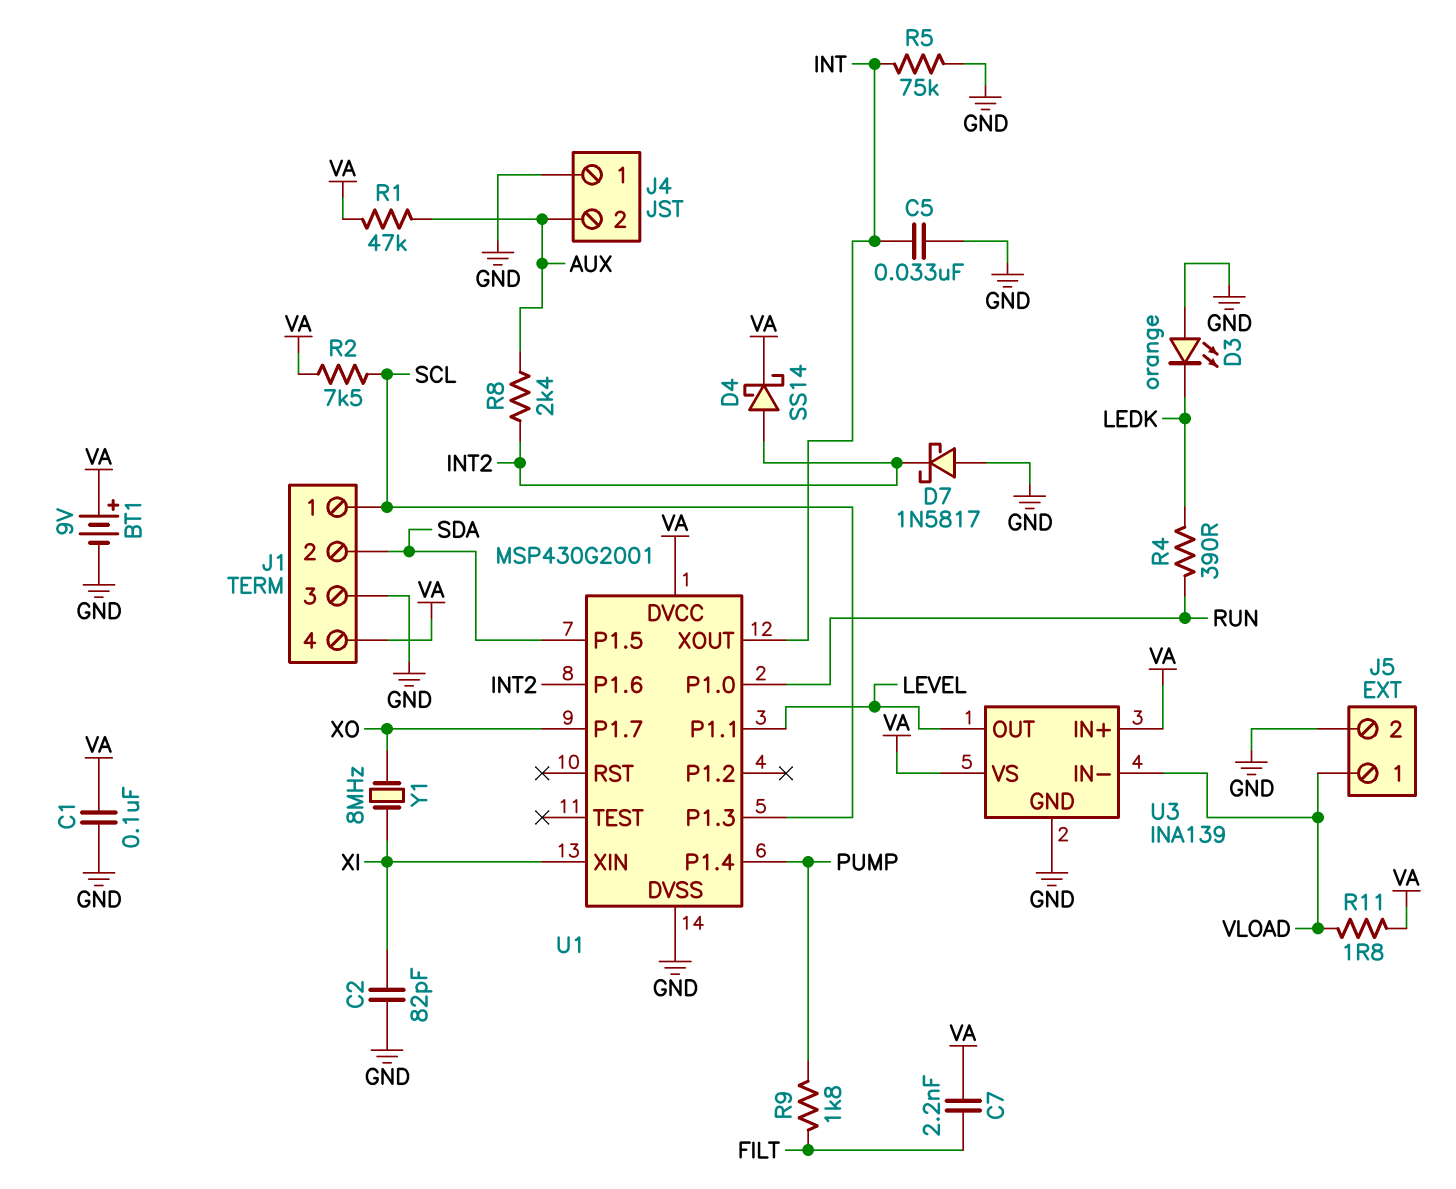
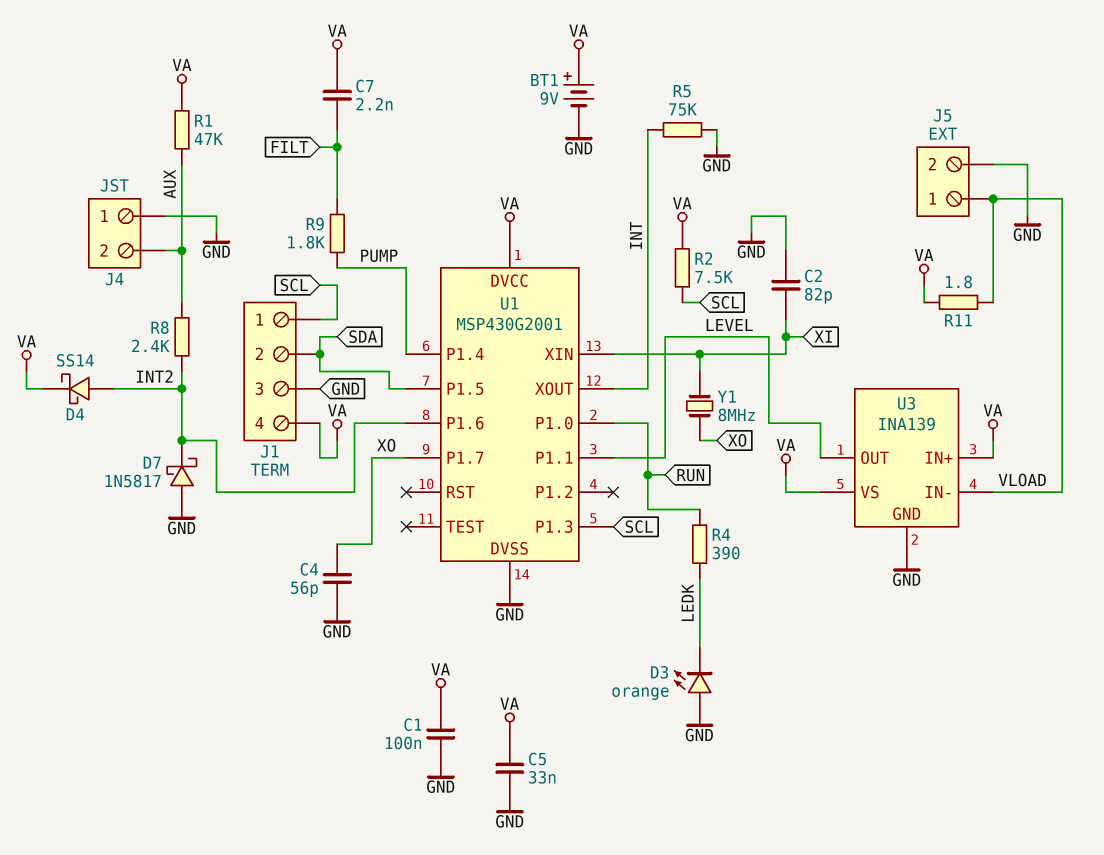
C4: none -> 56pF (GND, XO)
C5: 33nF (GND, INT) -> 33nF (GND, VA)

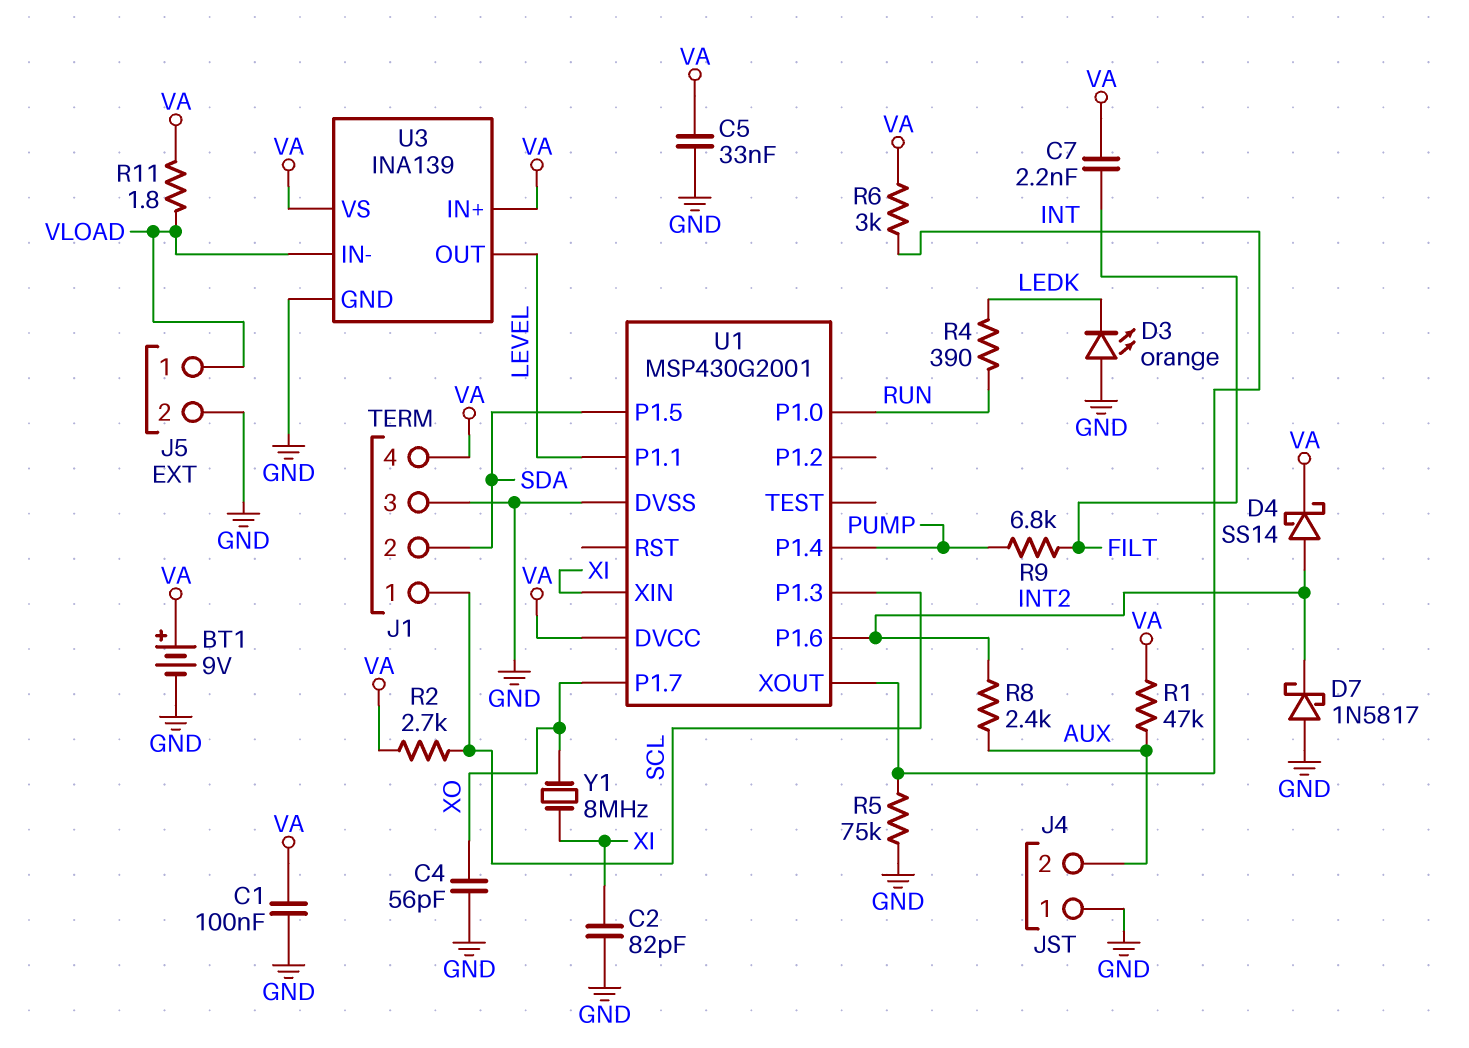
R2: 7.5k (SCL, VA) -> 2.7k (SCL, VA)
R6: none -> 3k (INT, VA)
R9: 1.8k (FILT, PUMP) -> 6.8k (FILT, PUMP)

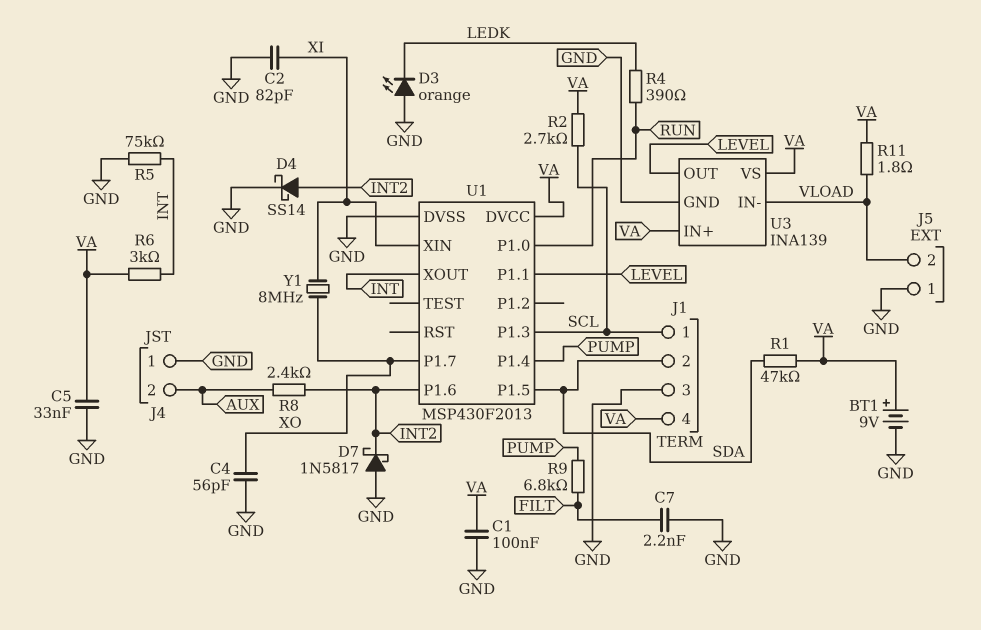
C7: 2.2nF (FILT, VA) -> 2.2nF (FILT, GND)
D4: schottky SS14 (A INT2, K VA) -> schottky SS14 (A INT2, K GND)
J5 pin 1: VLOAD -> GND
J5 pin 2: GND -> VLOAD
R1: 47k (AUX, VA) -> 47k (SDA, VA)
U1: MSP430G2001 -> MSP430F2013

